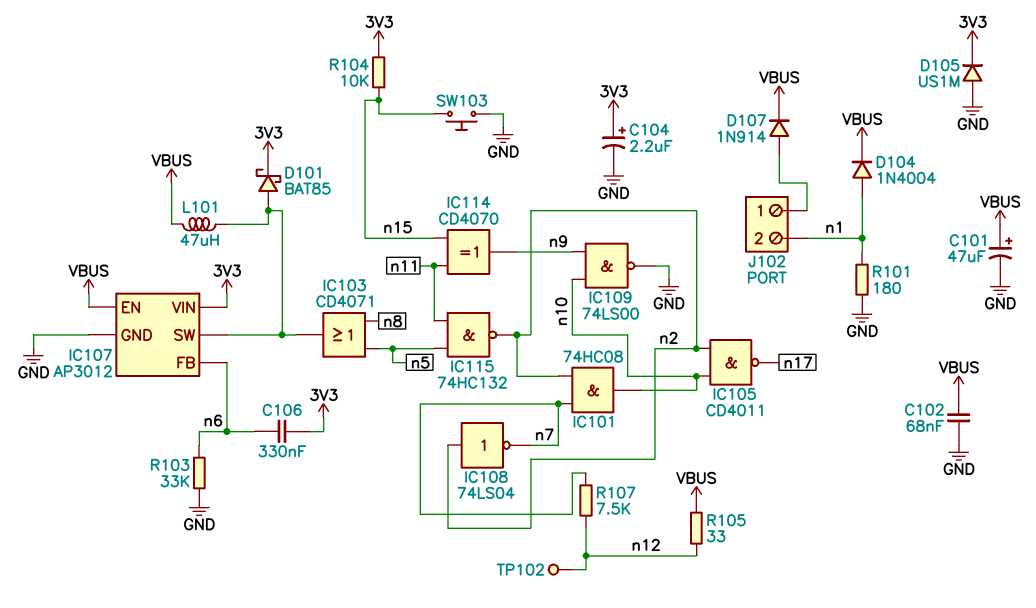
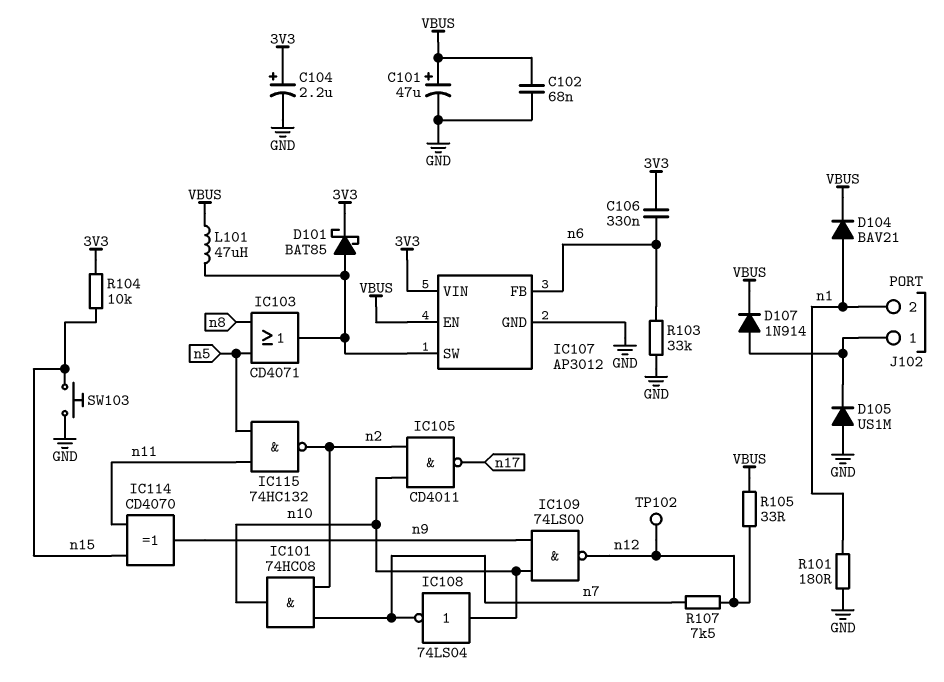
D104: diode 1N4004 (A n1, K VBUS) -> diode BAV21 (A n1, K VBUS)
D105: diode US1M (A GND, K 3V3) -> diode US1M (A GND, K J102/1)
IC108: NOT 74LS04 (in n2, out n7) -> NOT 74LS04 (in n10, out n7)
IC109: NAND 74LS00 (in n9, in n10, out GND) -> NAND 74LS00 (in n9, in n10, out n12)

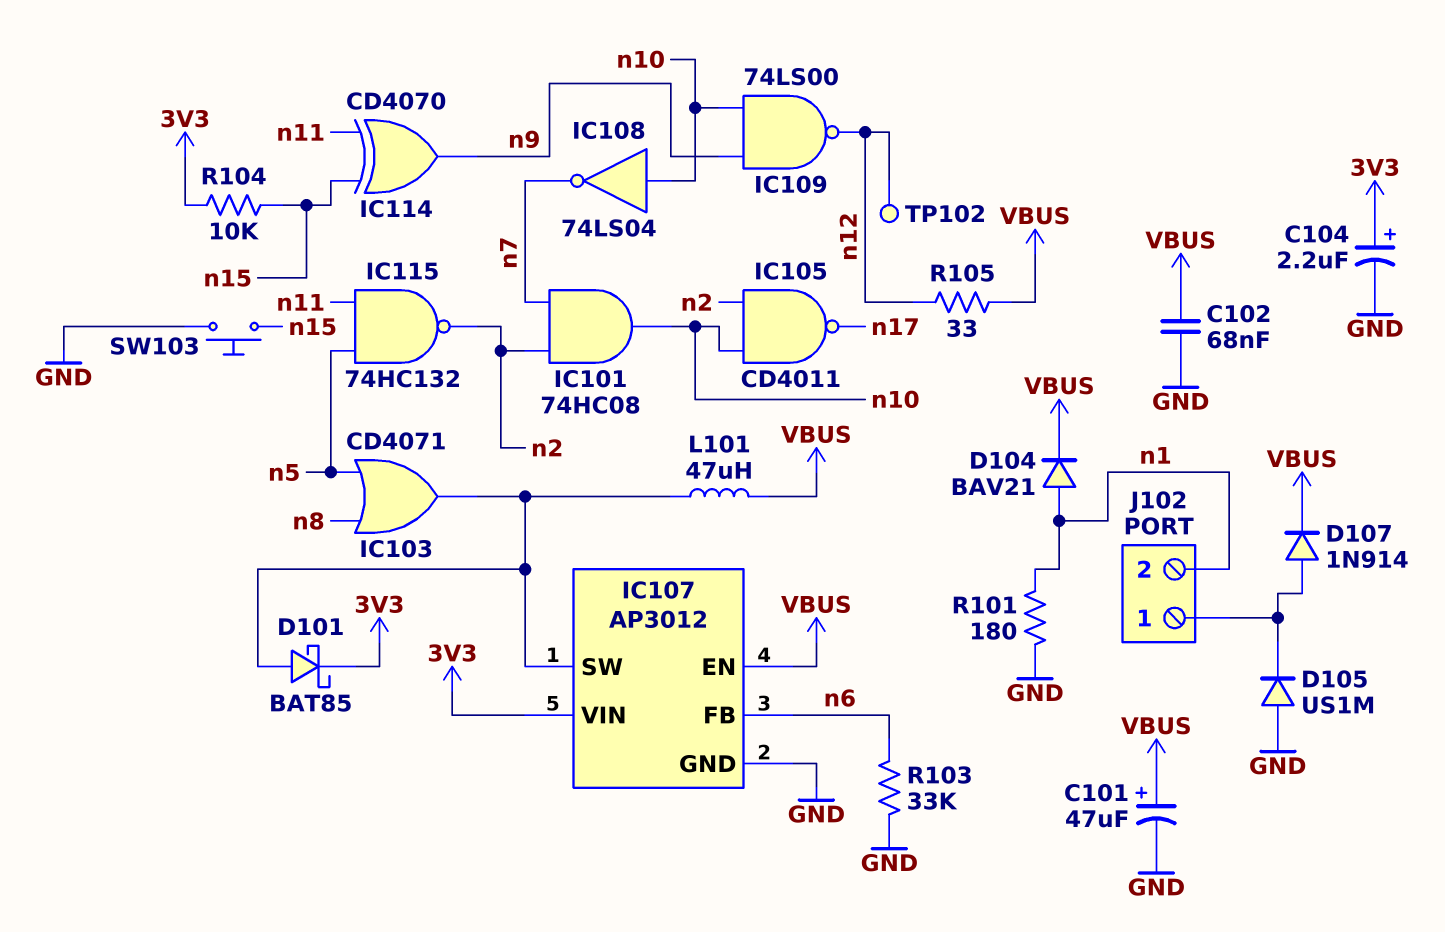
C106: 330nF (3V3, n6) -> none
R107: 7.5k (n7, n12) -> none

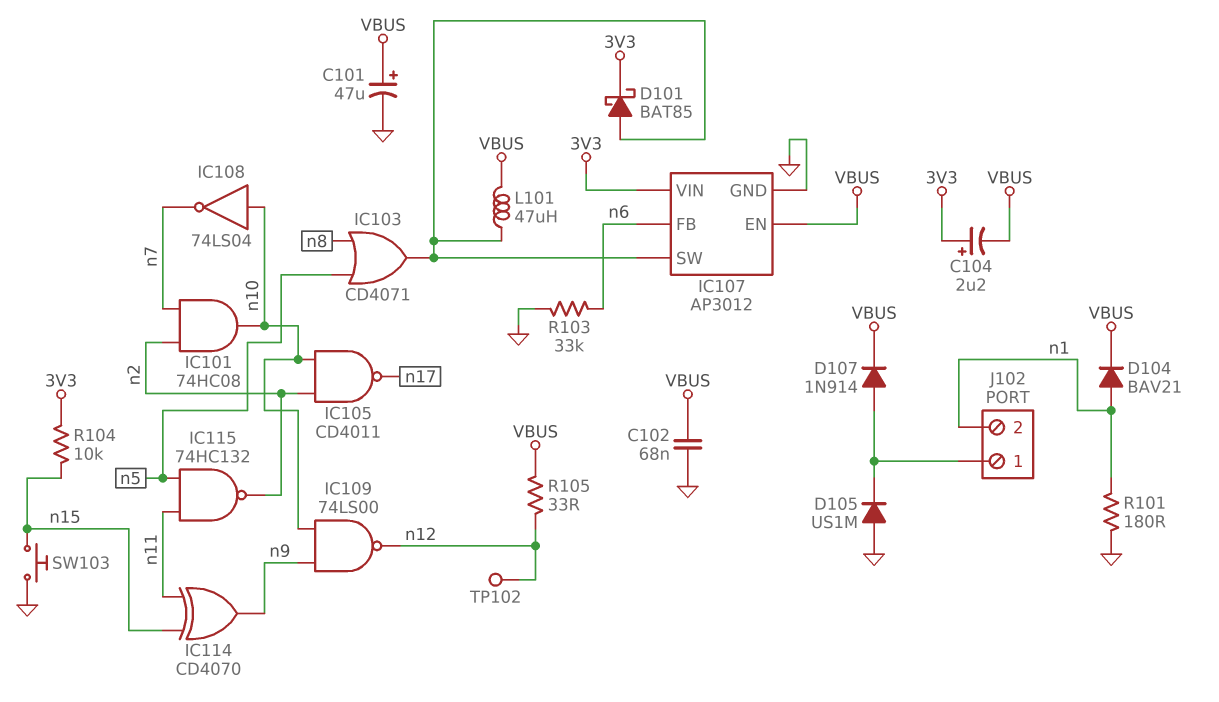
C104: 2.2uF (plus 3V3, minus GND) -> 2.2uF (plus 3V3, minus VBUS)

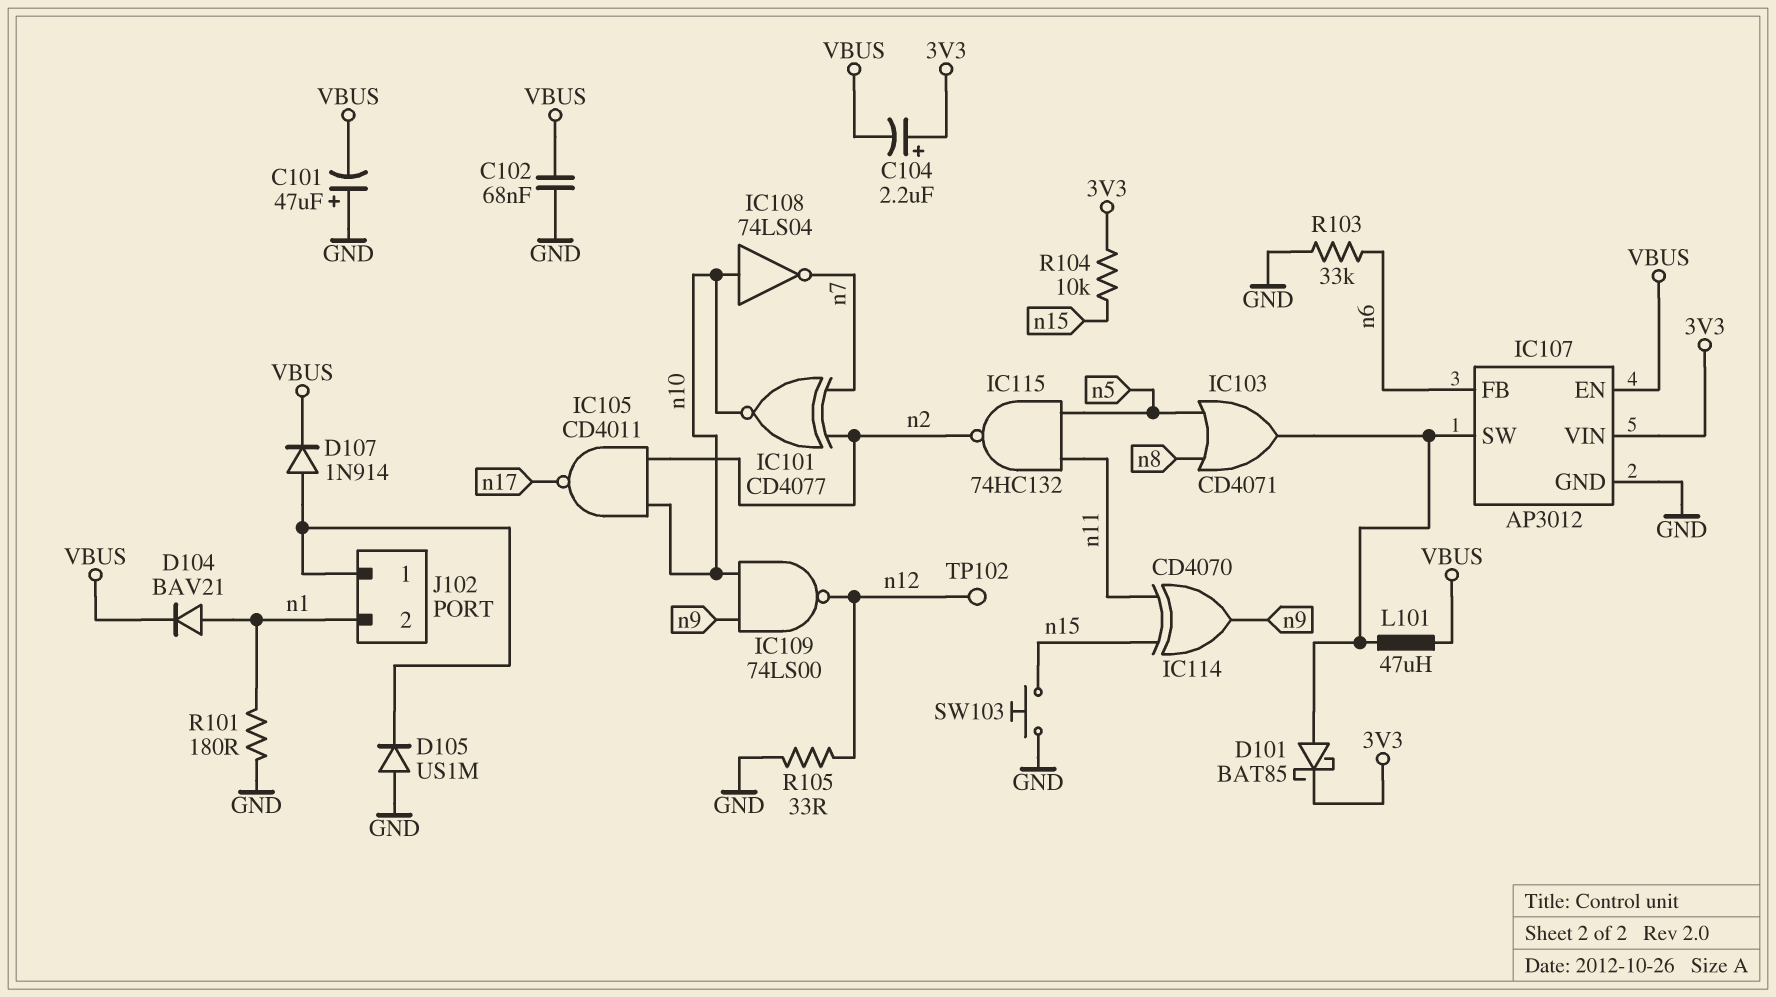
C101: 47uF (plus VBUS, minus GND) -> 47uF (plus GND, minus VBUS)
IC101: AND 74HC08 (in n2, in n7, out n10) -> XNOR CD4077 (in n2, in n7, out n10)
R105: 33 (VBUS, n12) -> 33 (GND, n12)

